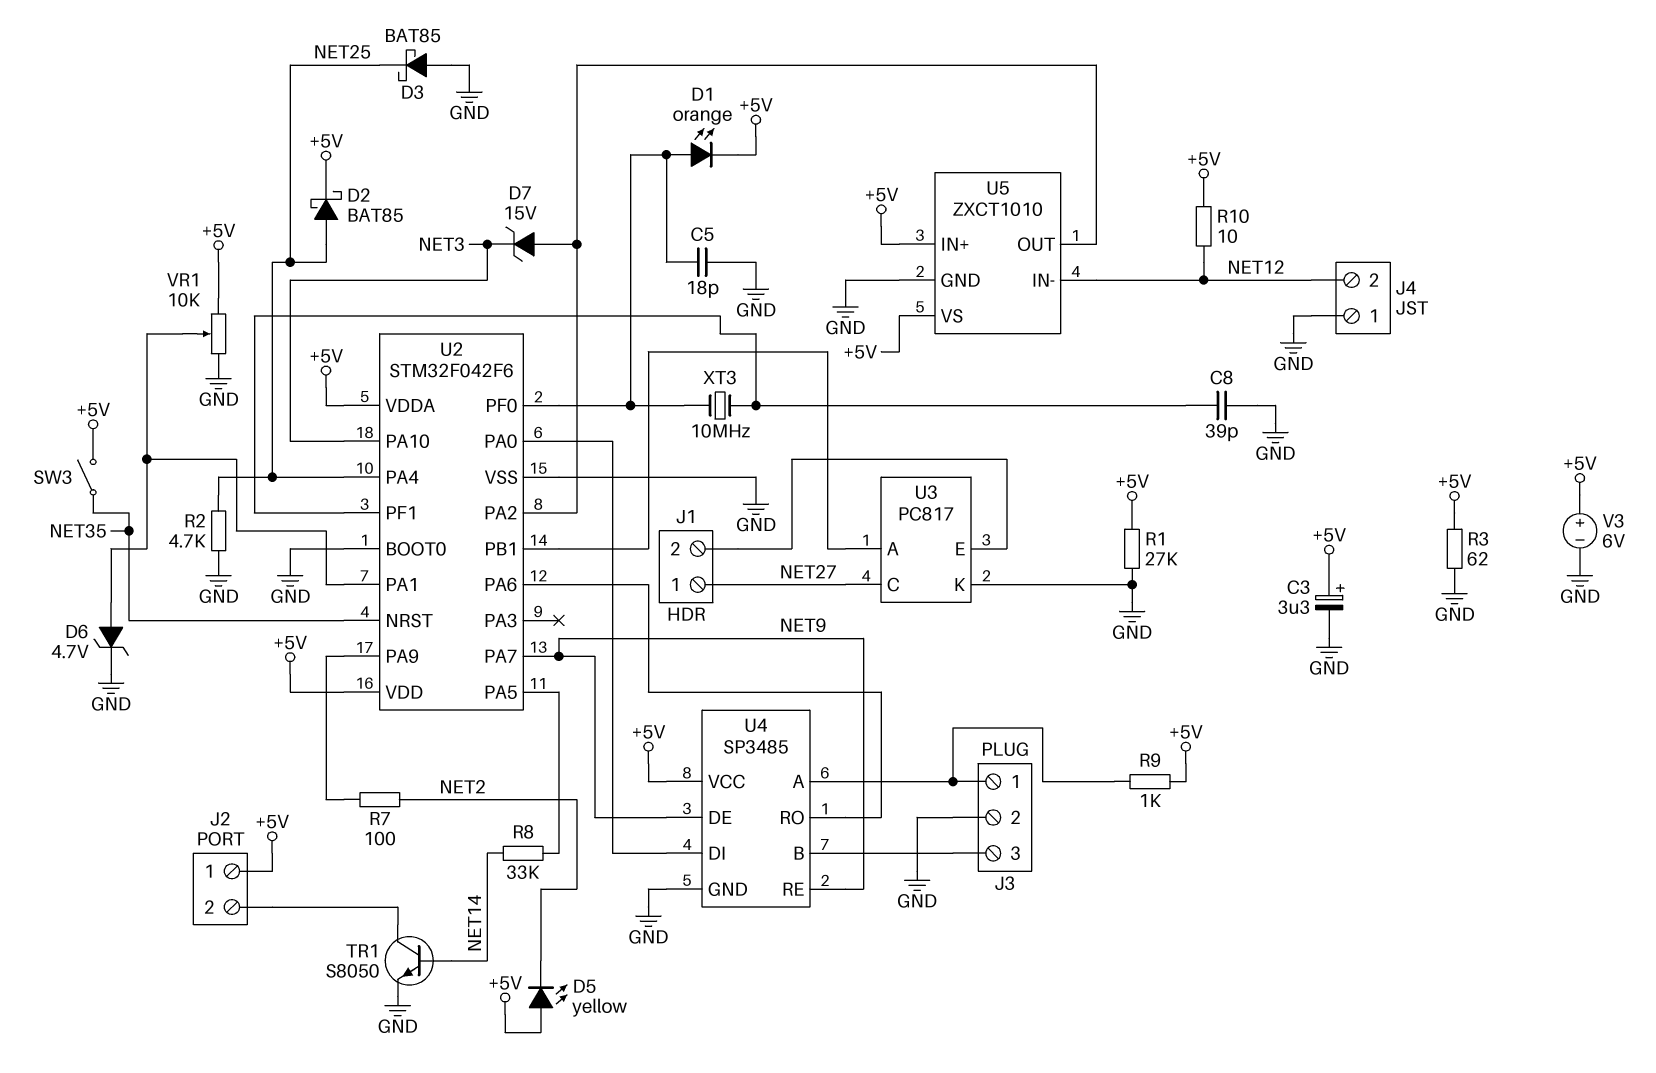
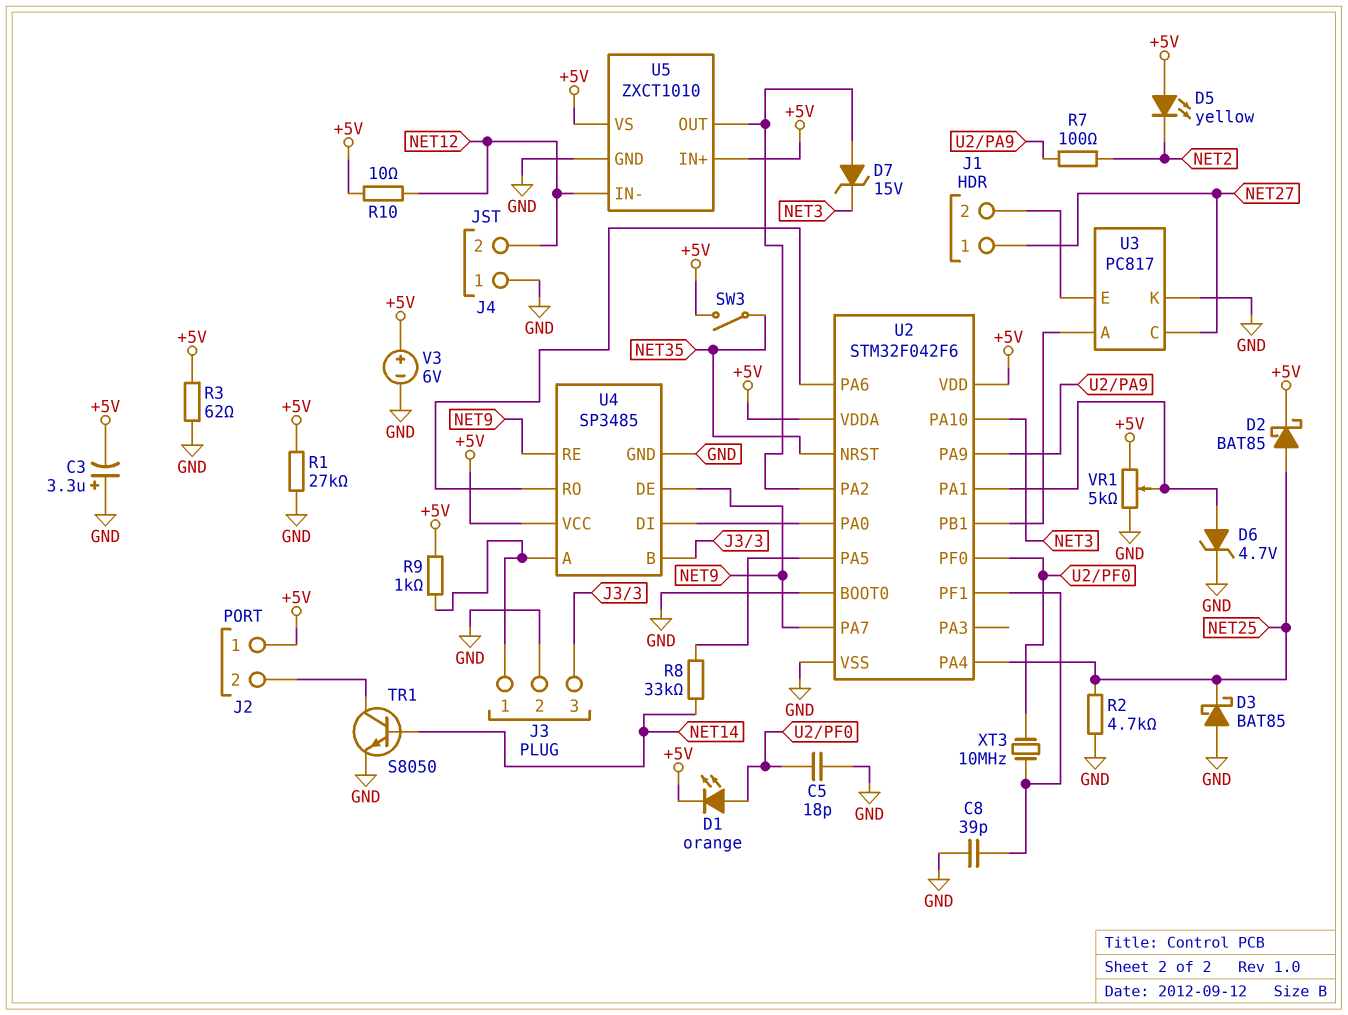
C3: 3.3uF (plus +5V, minus GND) -> 3.3uF (plus GND, minus +5V)
VR1: 10k (+5V, GND, wiper U2/PA1) -> 5k (+5V, GND, wiper U2/PA1)

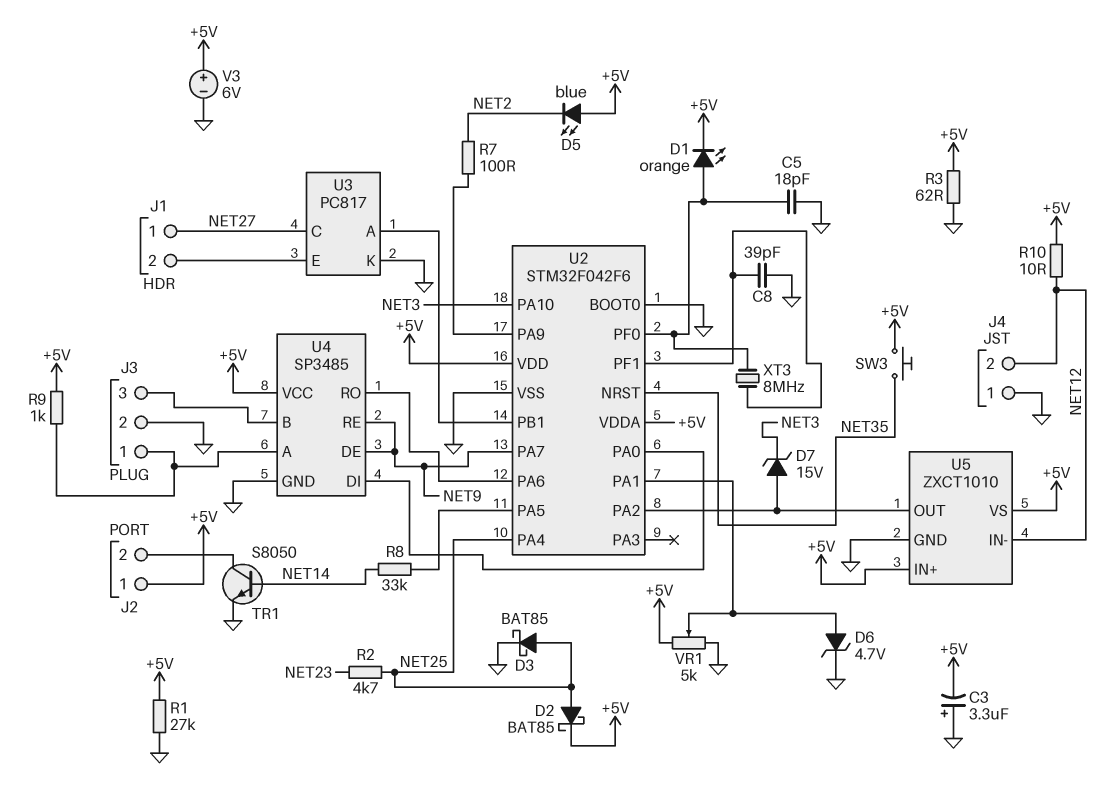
D3: schottky BAT85 (A GND, K NET25) -> schottky BAT85 (A NET25, K GND)
D5: LED yellow (A +5V, K NET2) -> LED blue (A +5V, K NET2)
R2: 4.7k (GND, NET25) -> 4.7k (NET23, NET25)
SW3: switch (+5V, NET35) -> button (+5V, NET35)
XT3: 10MHz (U2/PF0, U2/PF1) -> 8MHz (U2/PF0, U2/PF1)

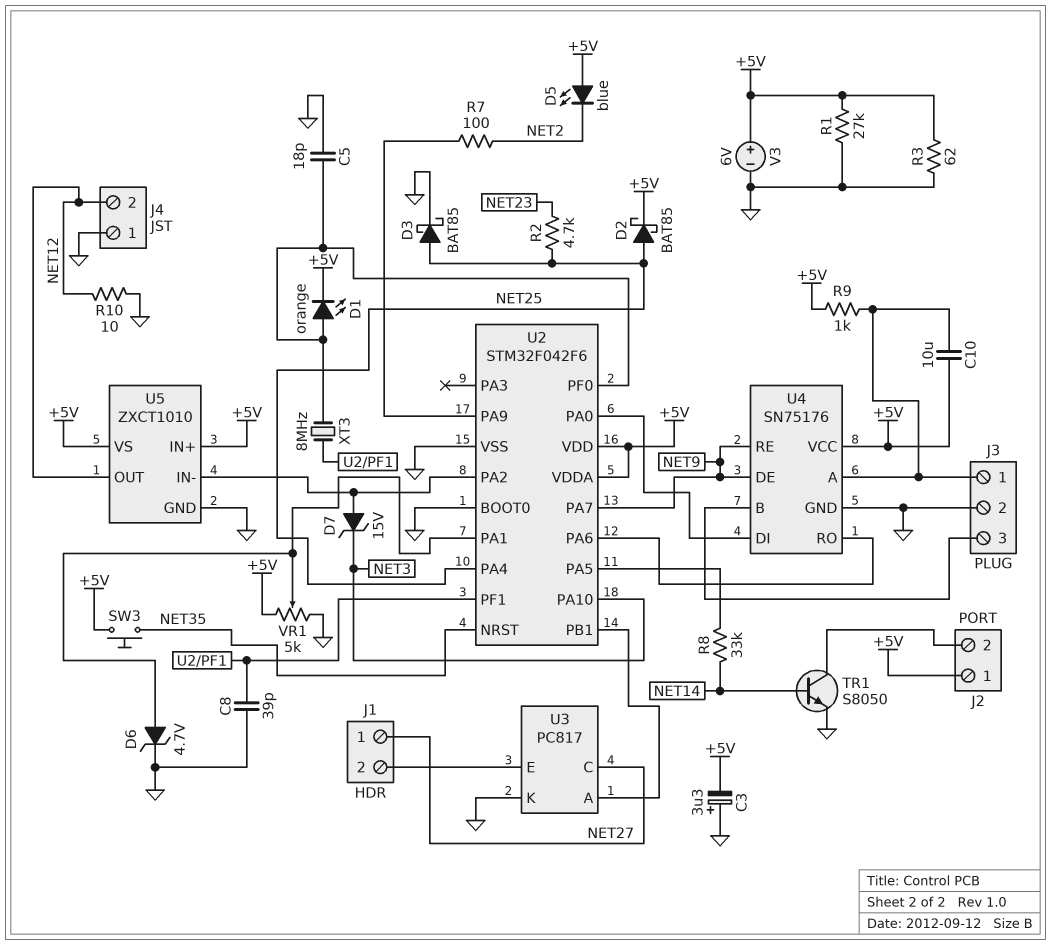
C10: none -> 10uF (+5V, J3/1)
R10: 10 (+5V, NET12) -> 10 (GND, NET12)
U4: SP3485 -> SN75176
U5 pin IN-: NET12 -> U2/PA2
U5 pin OUT: U2/PA2 -> NET12

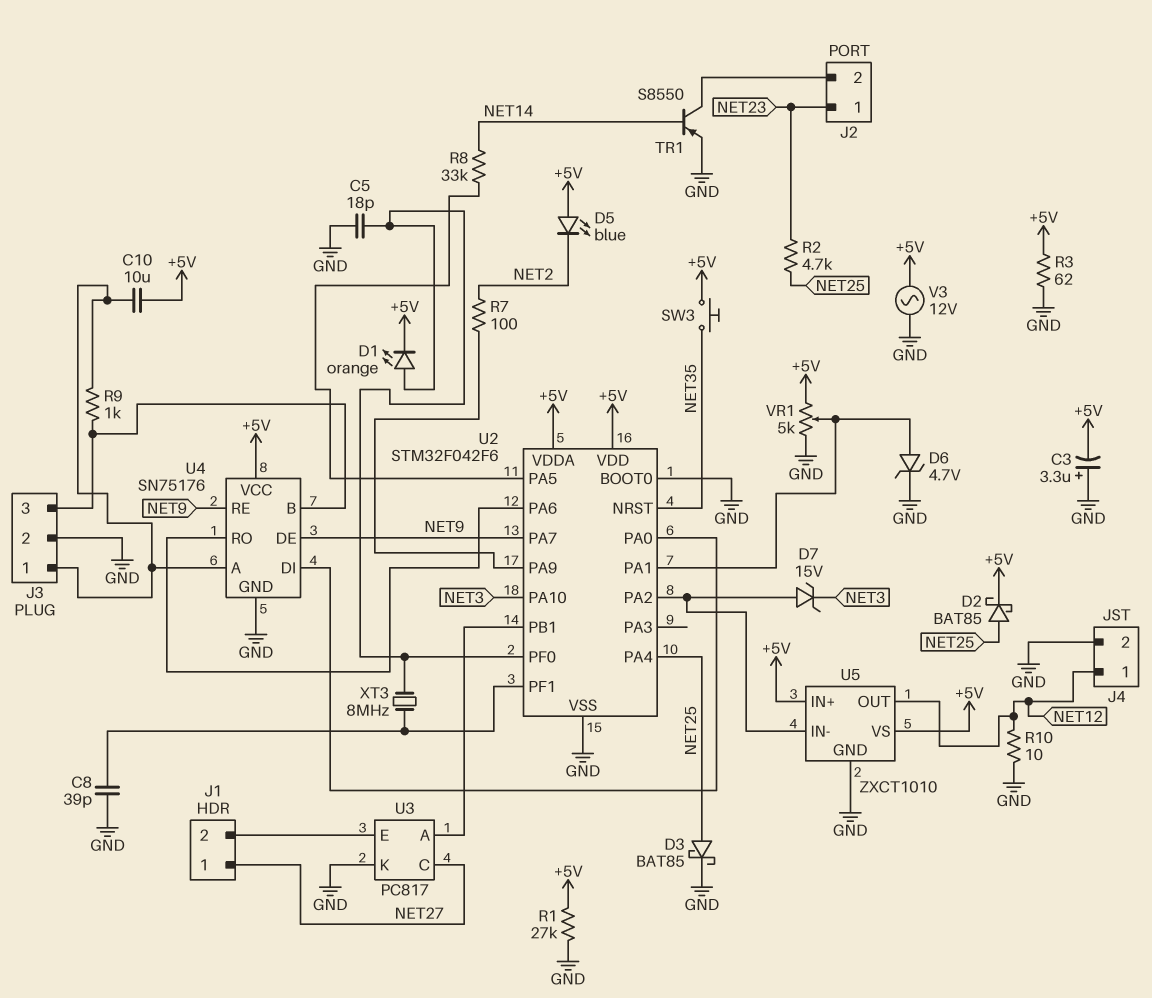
J2 pin 1: +5V -> NET23
J4 pin 1: GND -> NET12
J4 pin 2: NET12 -> GND
R9: 1k (+5V, J3/1) -> 1k (J3/1, J3/3)
TR1: NPN S8050 (B NET14, C J2/2, E GND) -> PNP S8550 (B NET14, C J2/2, E GND)
V3: 6V (plus +5V, minus GND) -> AC 12V (+5V, GND)

